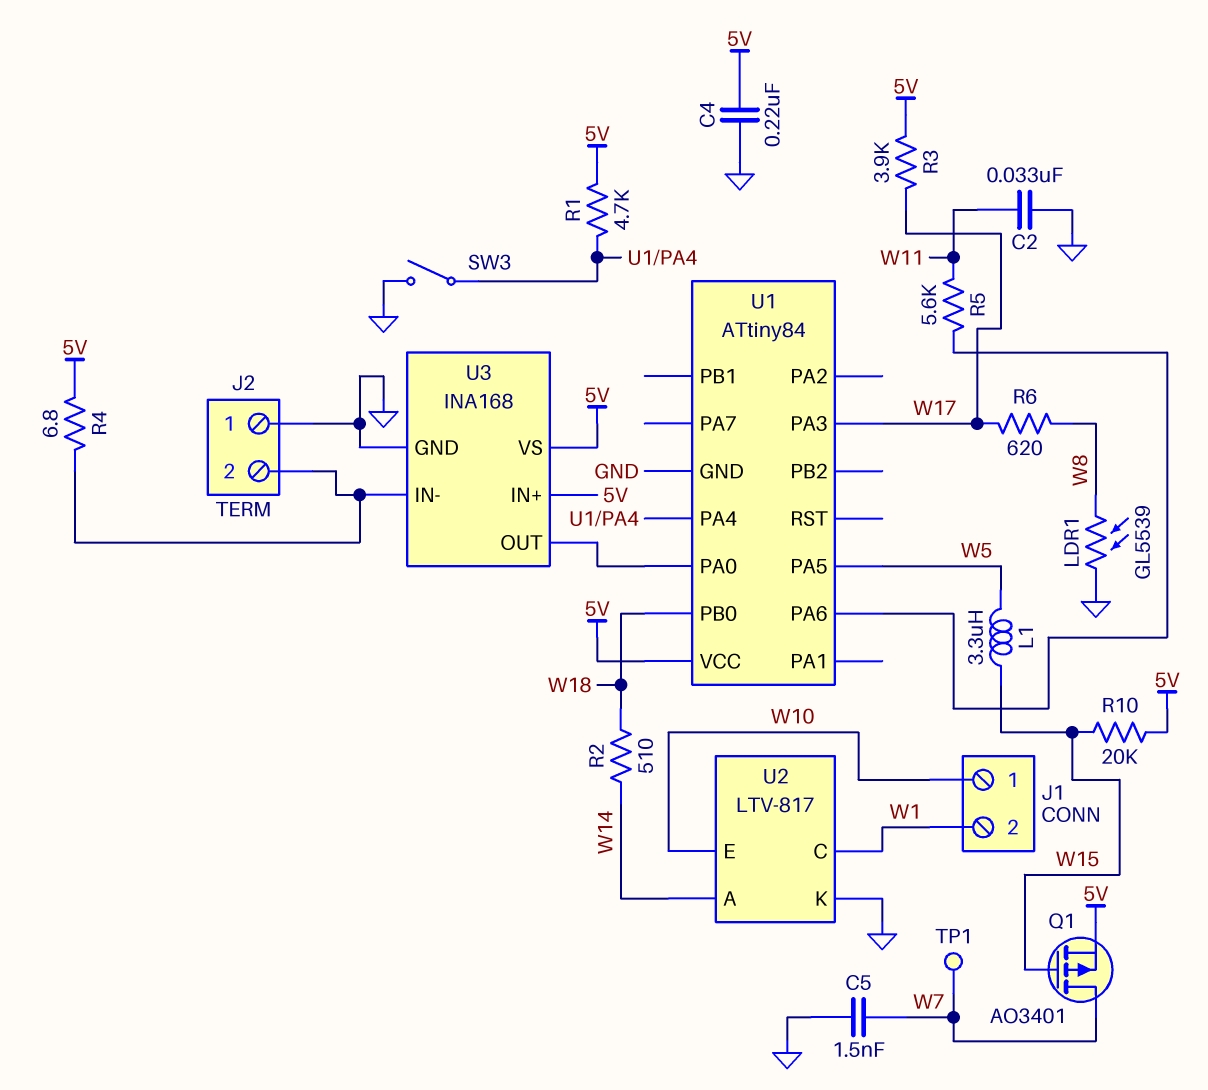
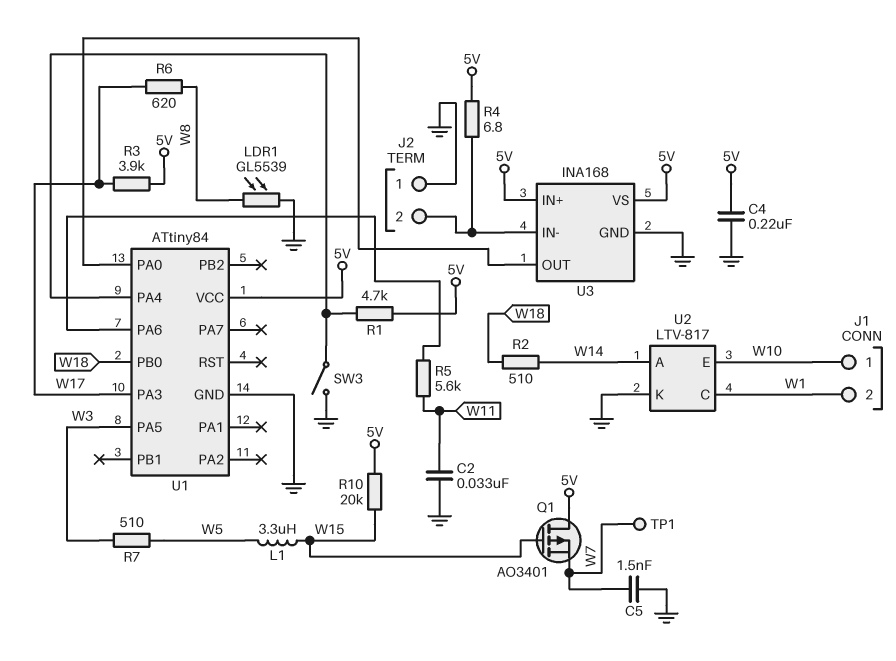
Q1: PMOS AO3401 (G W15, D W7, S 5V) -> PMOS AO3401 (G W15, D 5V, S W7)
R7: none -> 510 (W3, W5)
U1 pin PA5: W5 -> W3

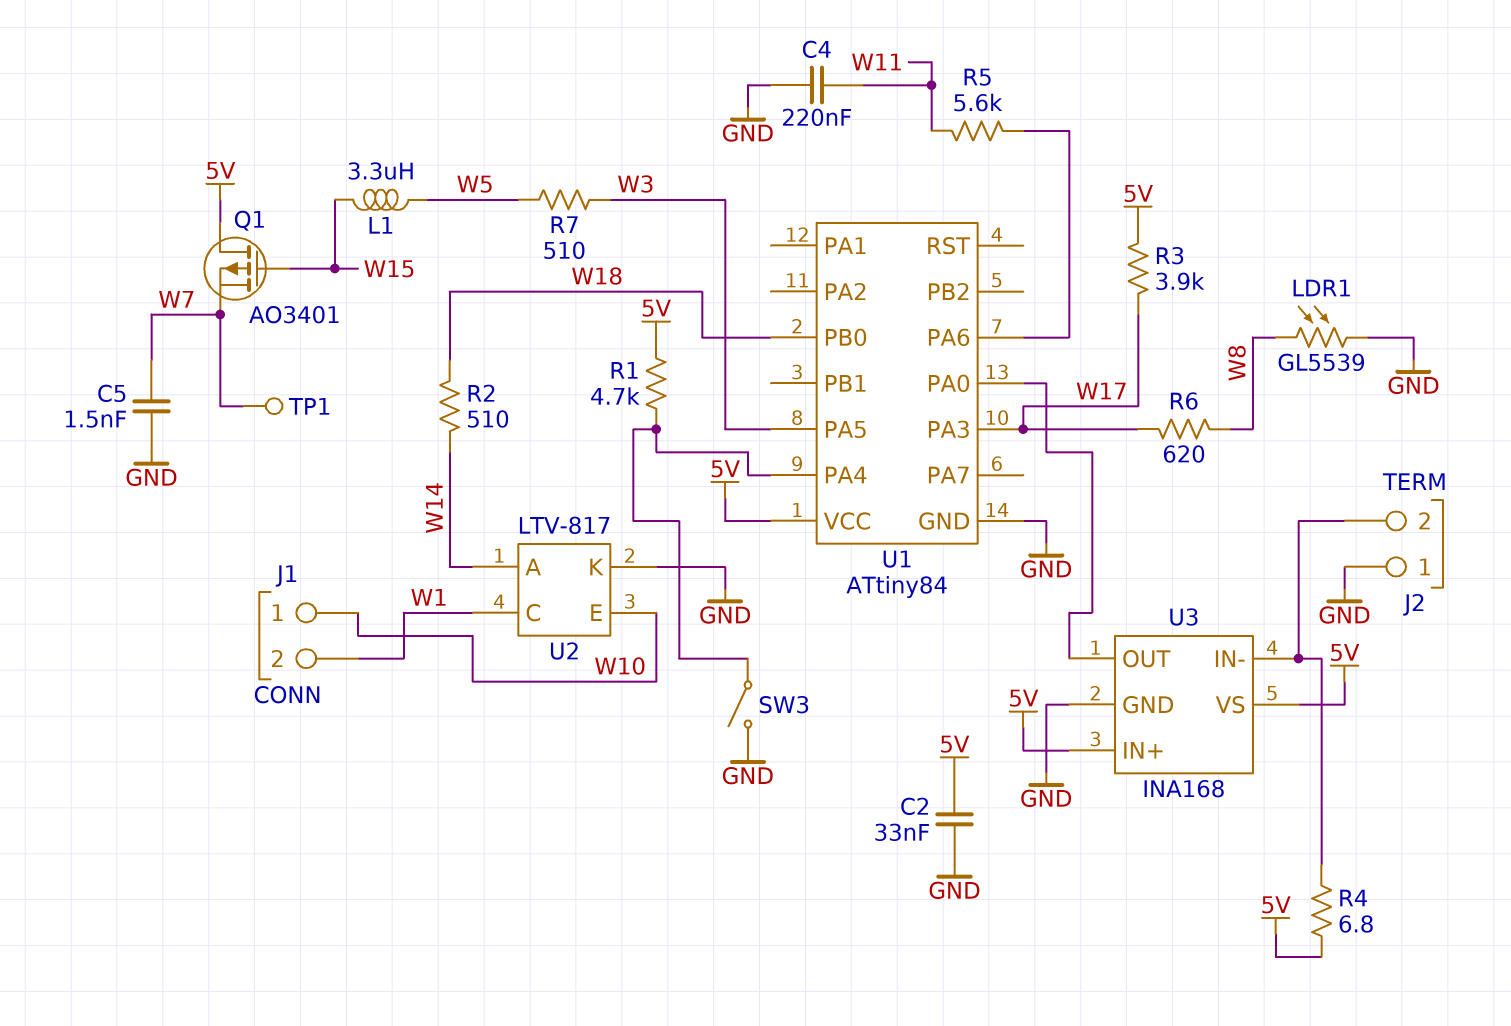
C2: 33nF (GND, W11) -> 33nF (5V, GND)
C4: 220nF (5V, GND) -> 220nF (GND, W11)
R10: 20k (5V, W15) -> none

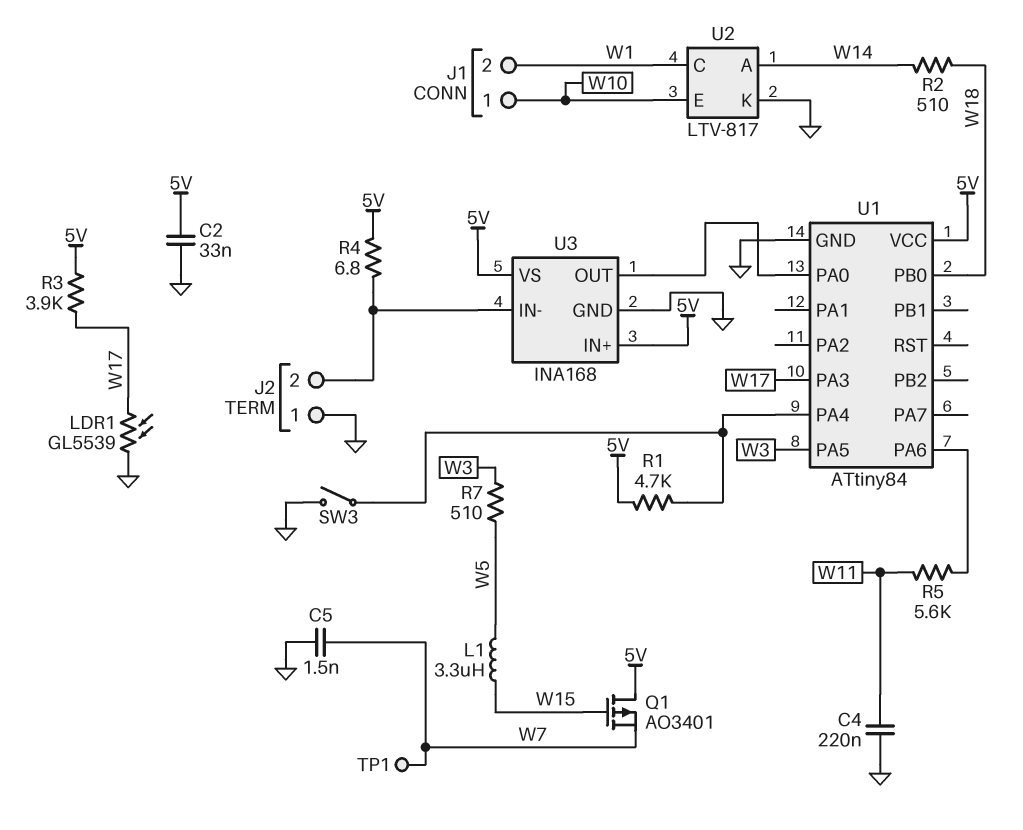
LDR1: GL5539 (GND, W8) -> GL5539 (GND, W17)
R6: 620 (W8, W17) -> none

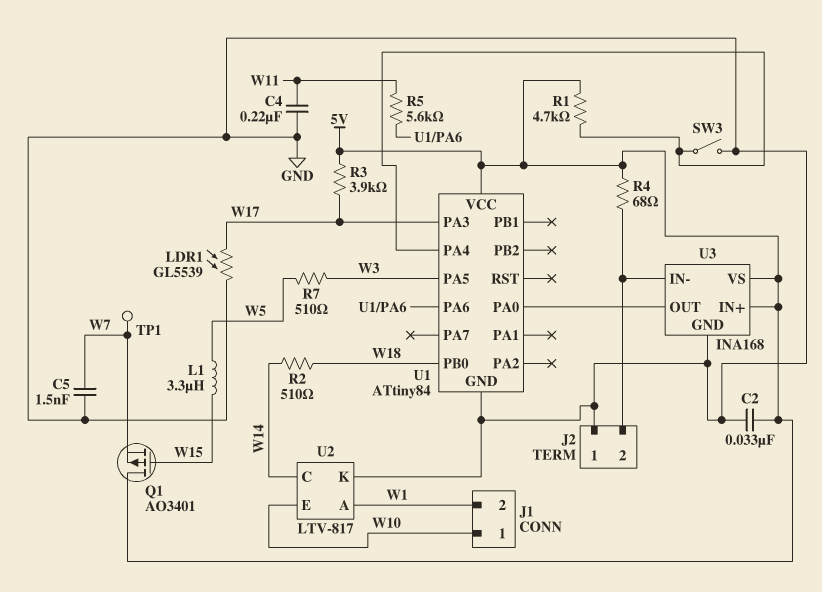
R4: 6.8 (5V, J2/2) -> 68 (5V, J2/2)
U2 pin A: W14 -> W1
U2 pin C: W1 -> W14

